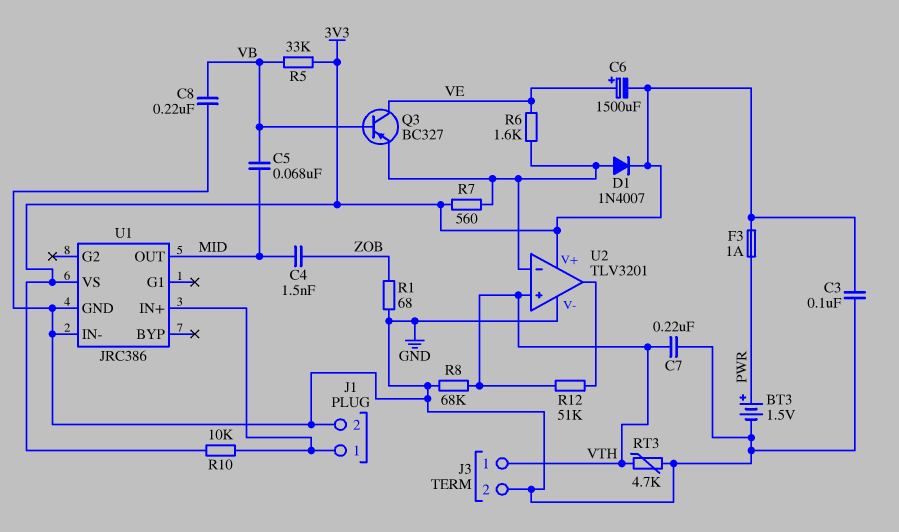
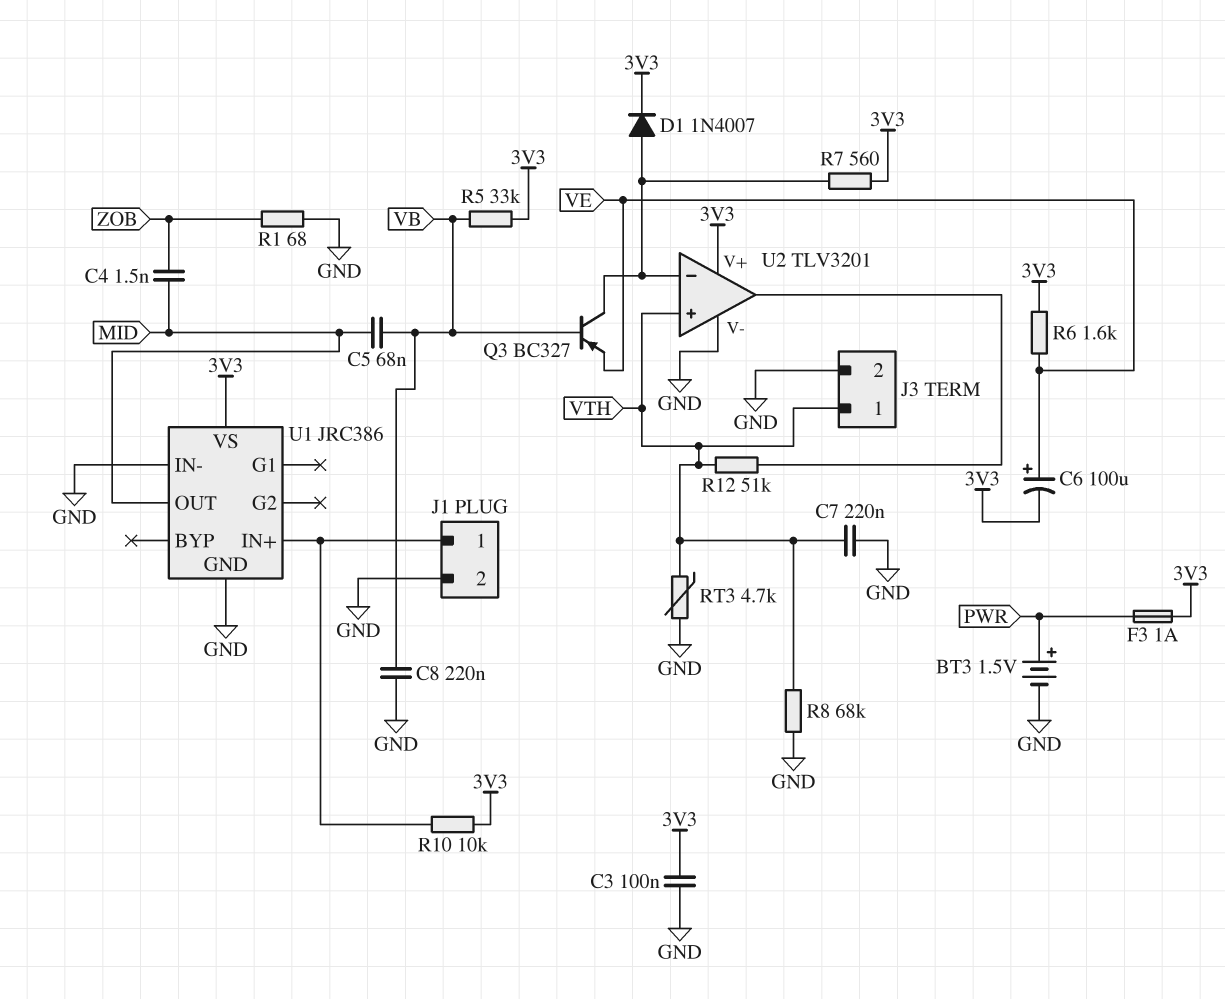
C6: 1500uF (plus VE, minus 3V3) -> 100uF (plus VE, minus 3V3)
Q3: PNP BC327 (B VB, C VE, E U2/in-) -> PNP BC327 (B VB, C U2/in-, E VE)
R6: 1.6k (U2/in-, VE) -> 1.6k (3V3, VE)

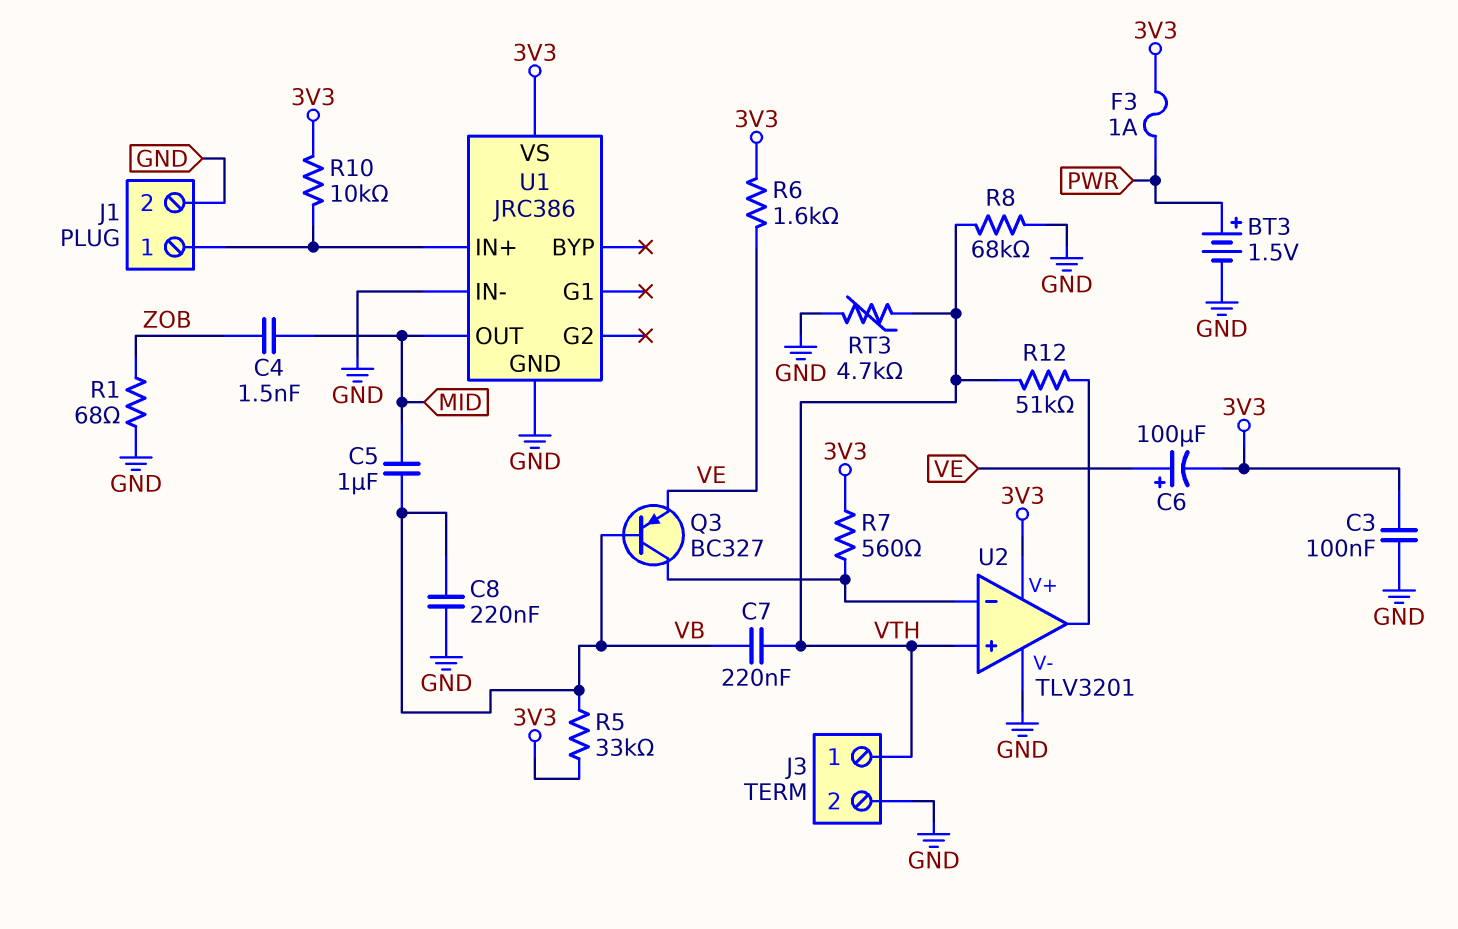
C5: 68nF (MID, VB) -> 1uF (MID, VB)
C7: 220nF (GND, VTH) -> 220nF (VB, VTH)
D1: diode 1N4007 (A U2/in-, K 3V3) -> none

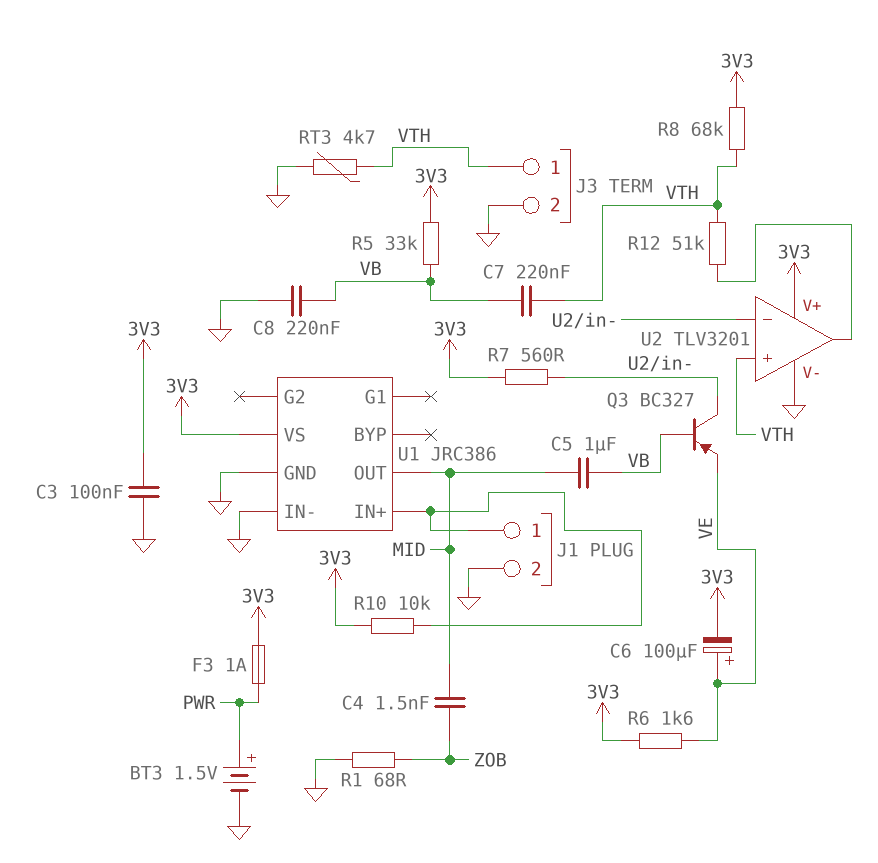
R8: 68k (GND, VTH) -> 68k (3V3, VTH)

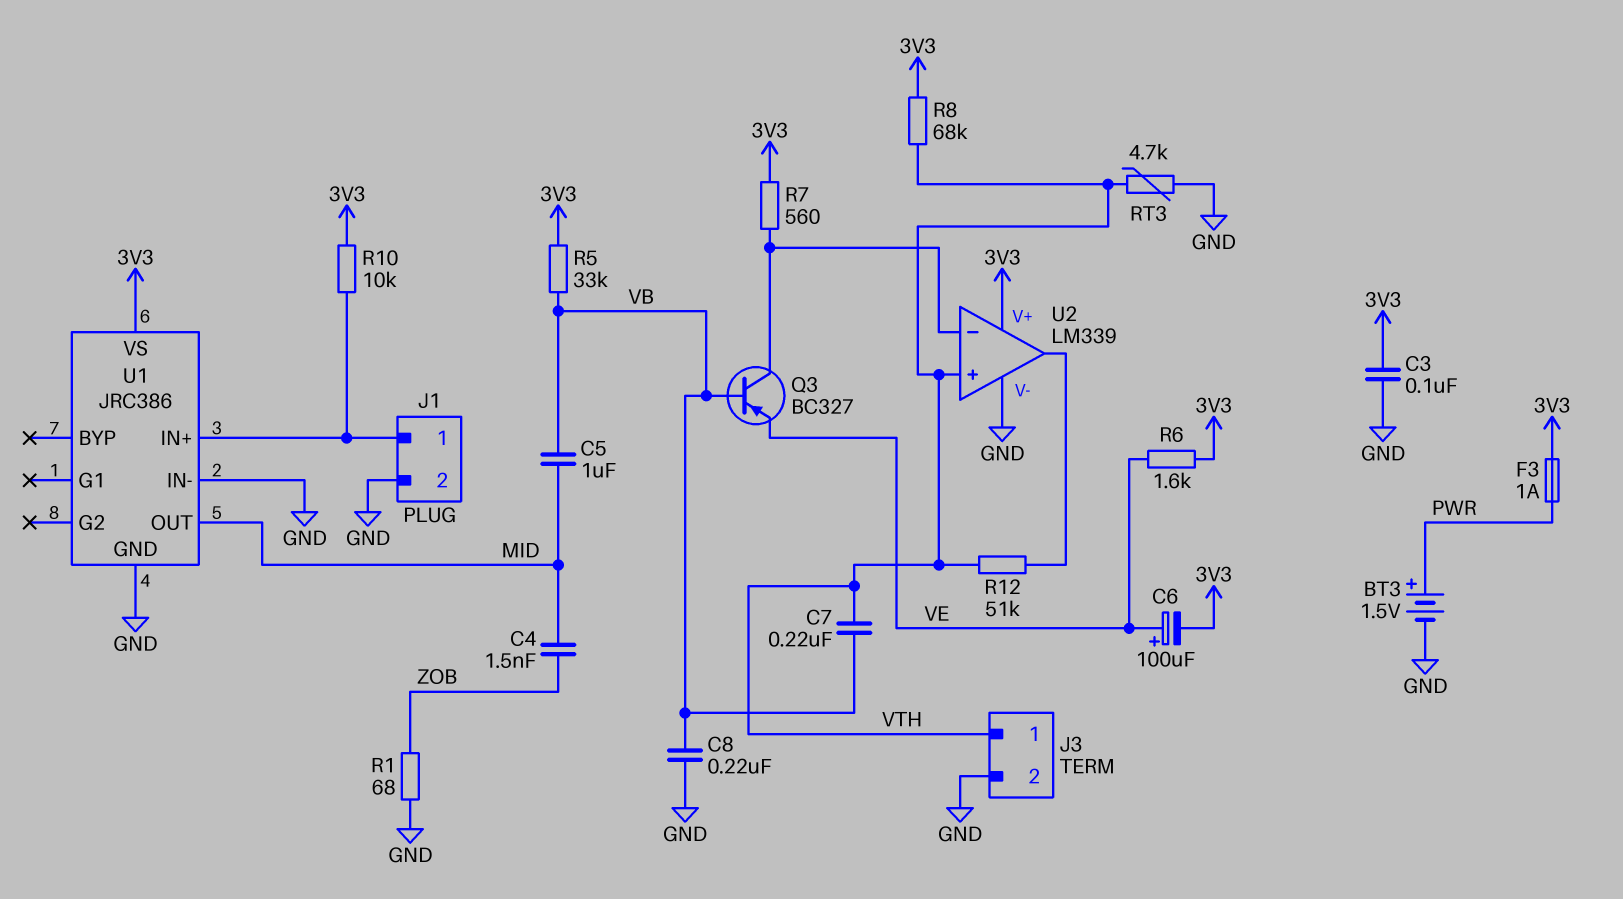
U2: TLV3201 -> LM339

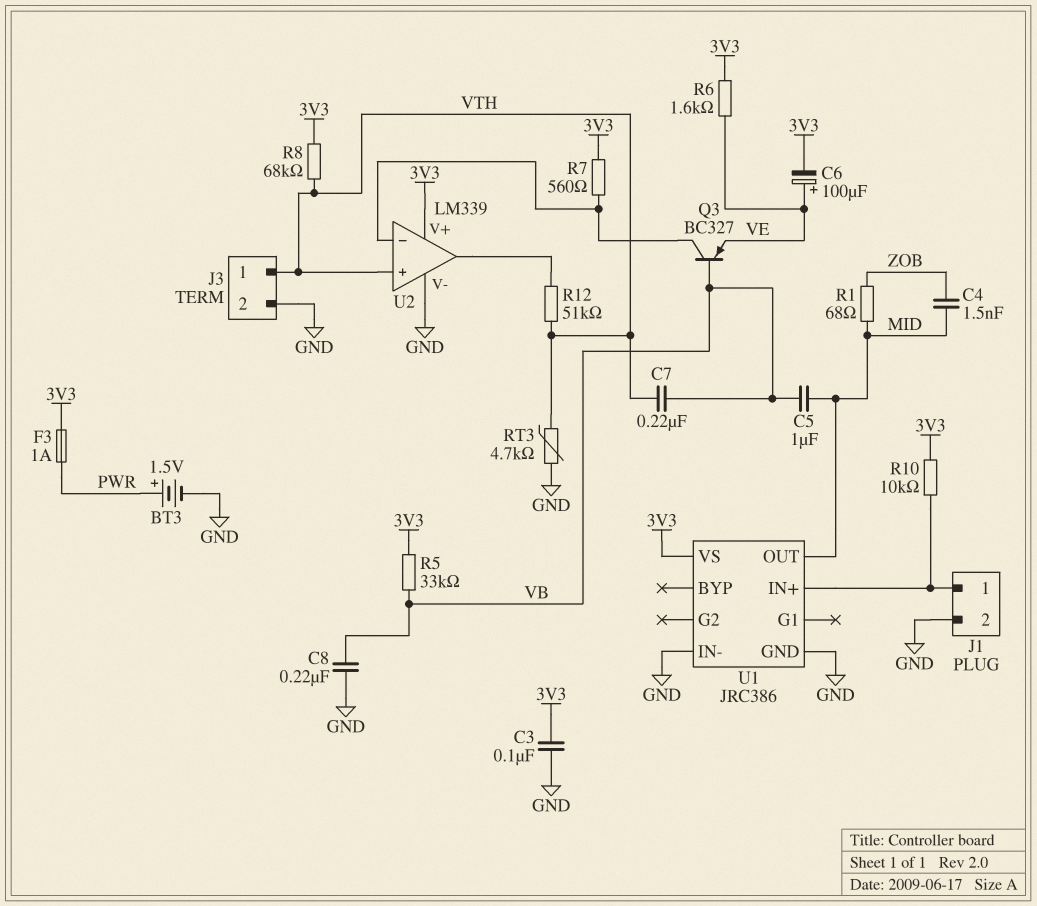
R1: 68 (GND, ZOB) -> 68 (MID, ZOB)

